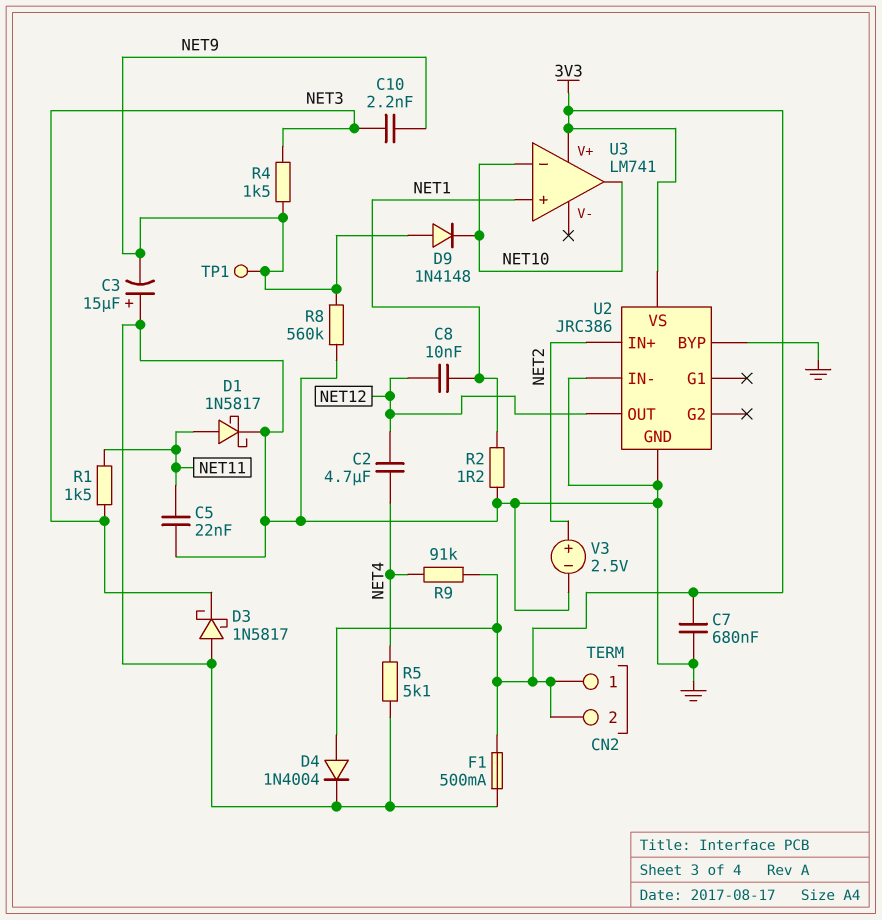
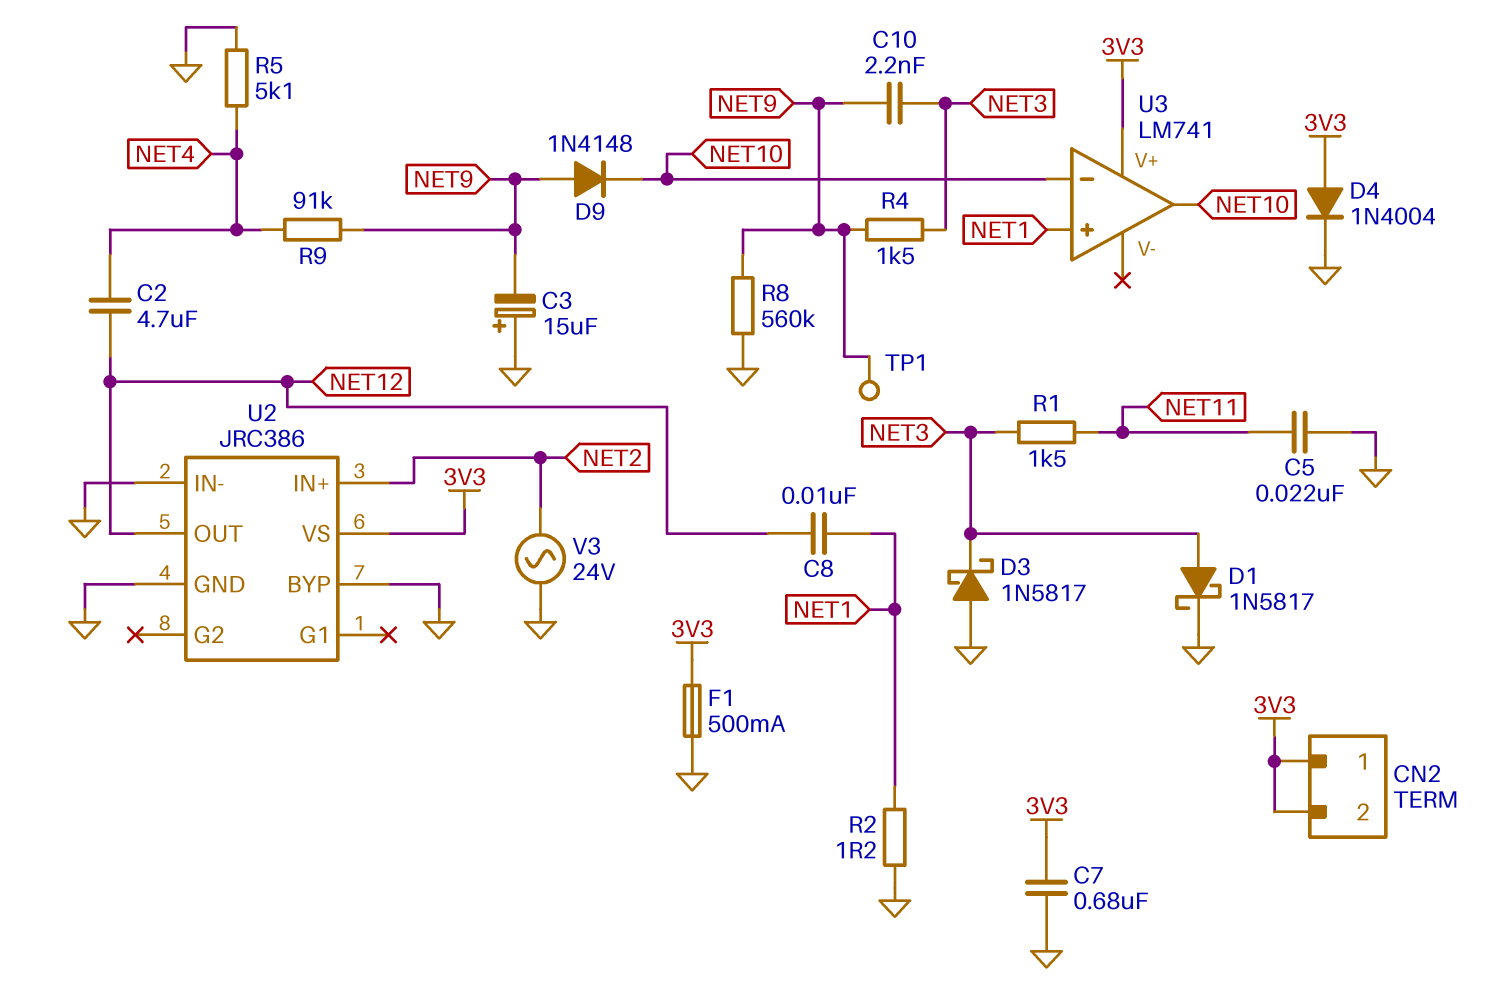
D1: schottky 1N5817 (A NET11, K GND) -> schottky 1N5817 (A NET3, K GND)
R9: 91k (3V3, NET4) -> 91k (NET4, NET9)
V3: 2.5V (plus NET2, minus GND) -> AC 24V (GND, NET2)

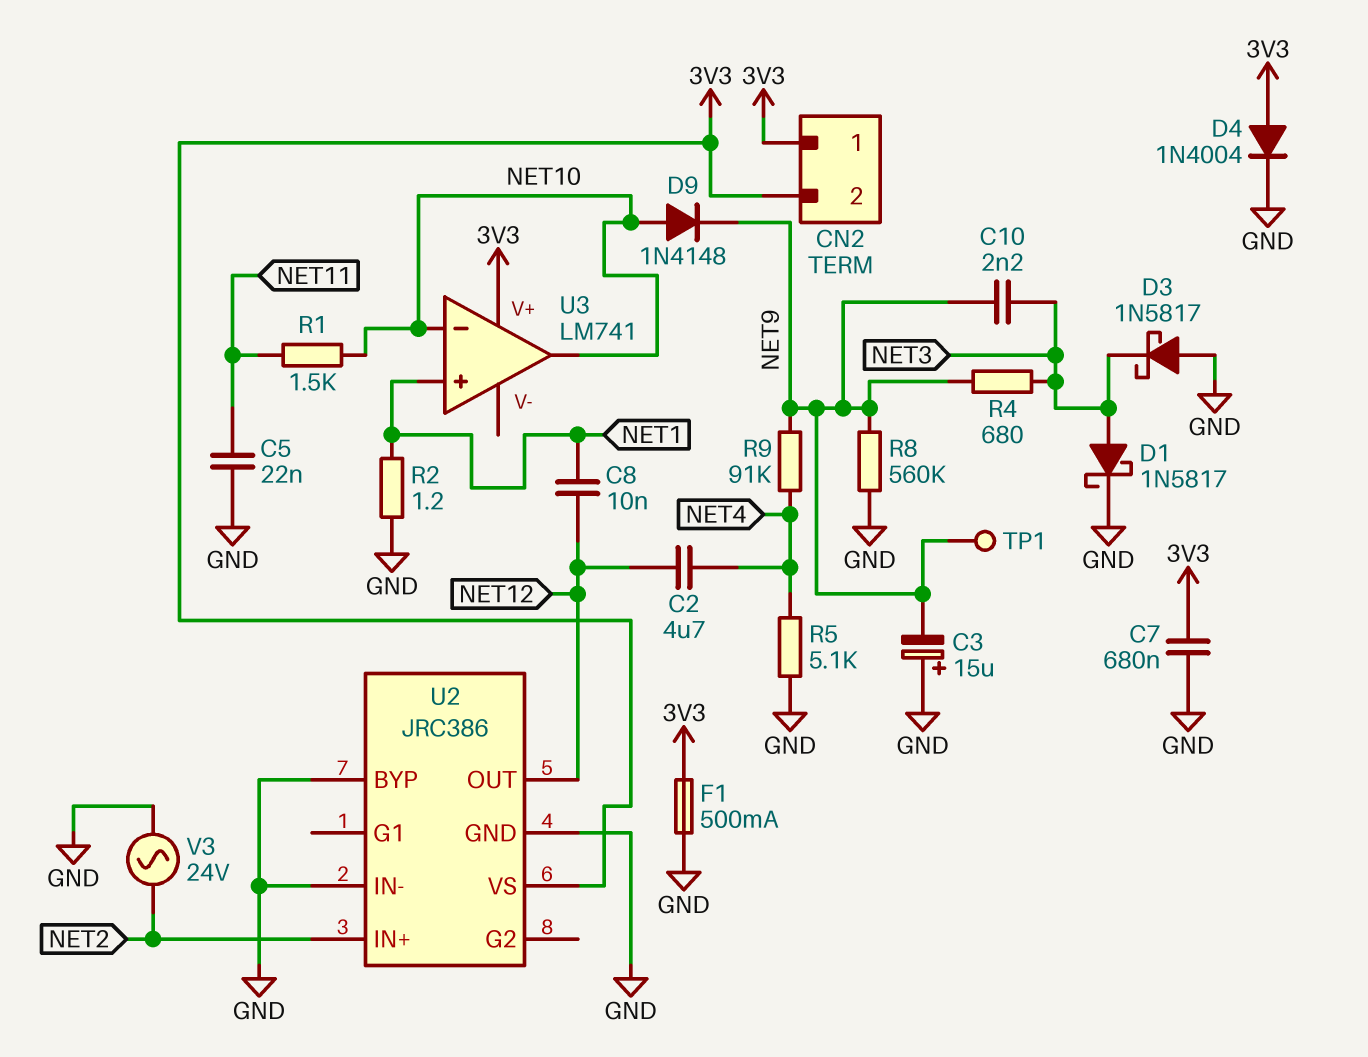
D9: diode 1N4148 (A NET9, K NET10) -> diode 1N4148 (A NET10, K NET9)
R1: 1.5k (NET3, NET11) -> 1.5k (NET10, NET11)
R4: 1.5k (NET3, NET9) -> 680 (NET3, NET9)

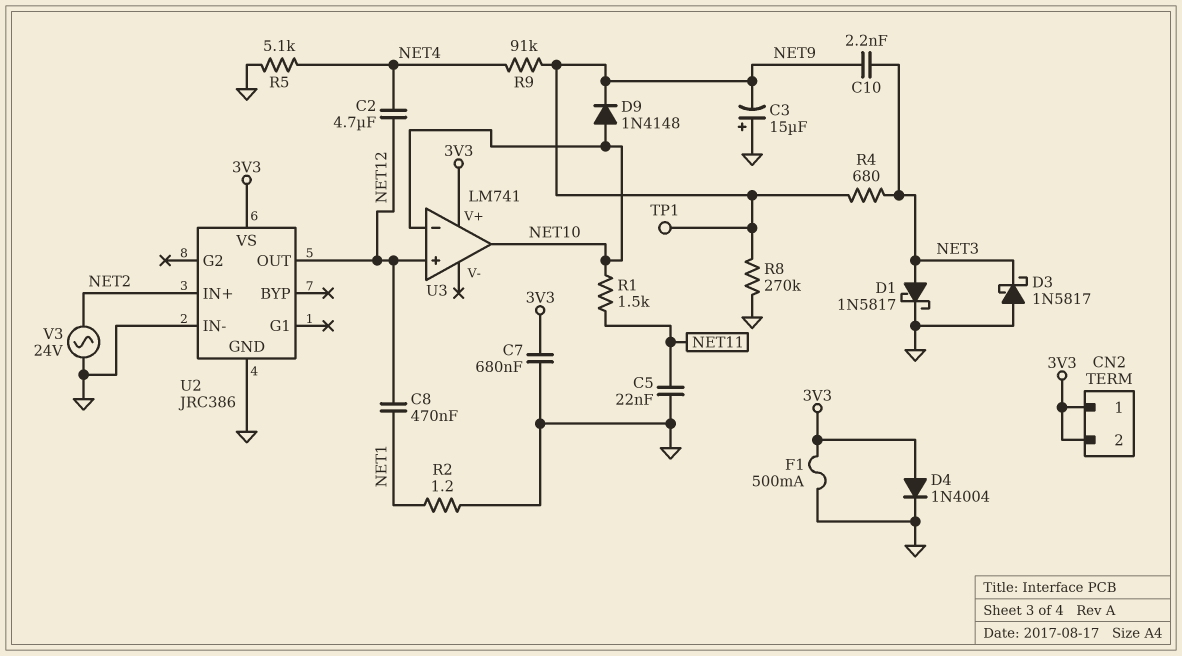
C8: 10nF (NET1, NET12) -> 470nF (NET1, NET12)
R8: 560k (GND, NET9) -> 270k (GND, NET9)
U2 pin BYP: GND -> none
U3 pin in+: NET1 -> NET12

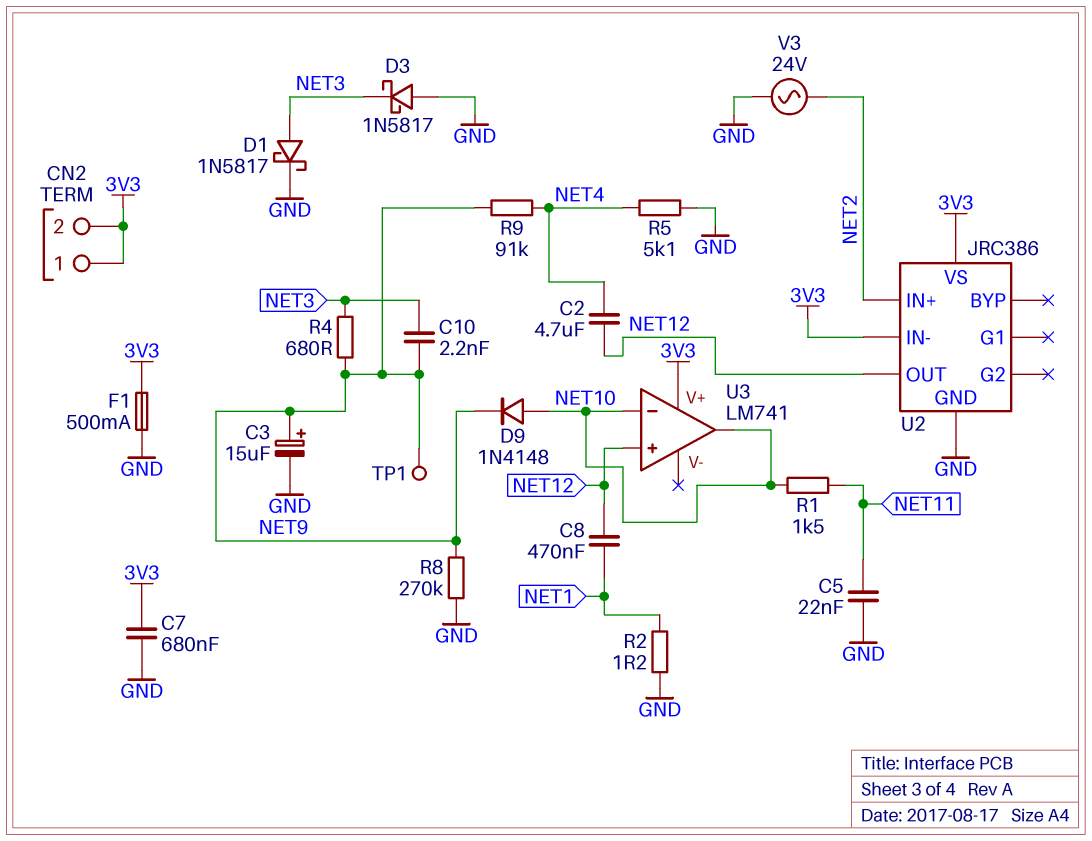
C3: 15uF (plus GND, minus NET9) -> 15uF (plus NET9, minus GND)
D4: diode 1N4004 (A 3V3, K GND) -> none
U2 pin IN-: GND -> 3V3

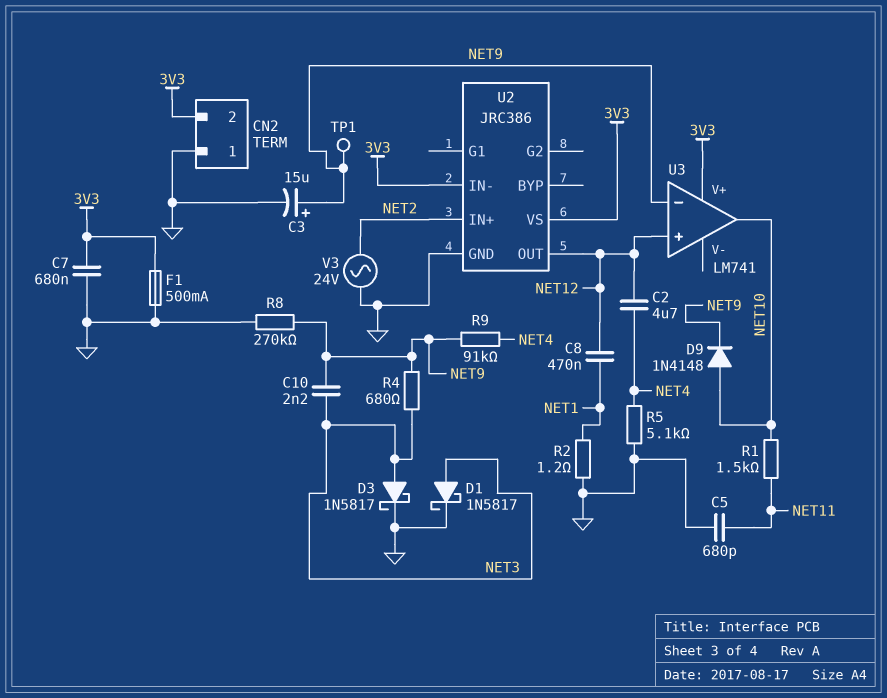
C5: 22nF (GND, NET11) -> 680pF (GND, NET11)
CN2 pin 1: 3V3 -> GND
D3: schottky 1N5817 (A GND, K NET3) -> schottky 1N5817 (A NET3, K GND)
U3 pin in-: NET10 -> NET9

